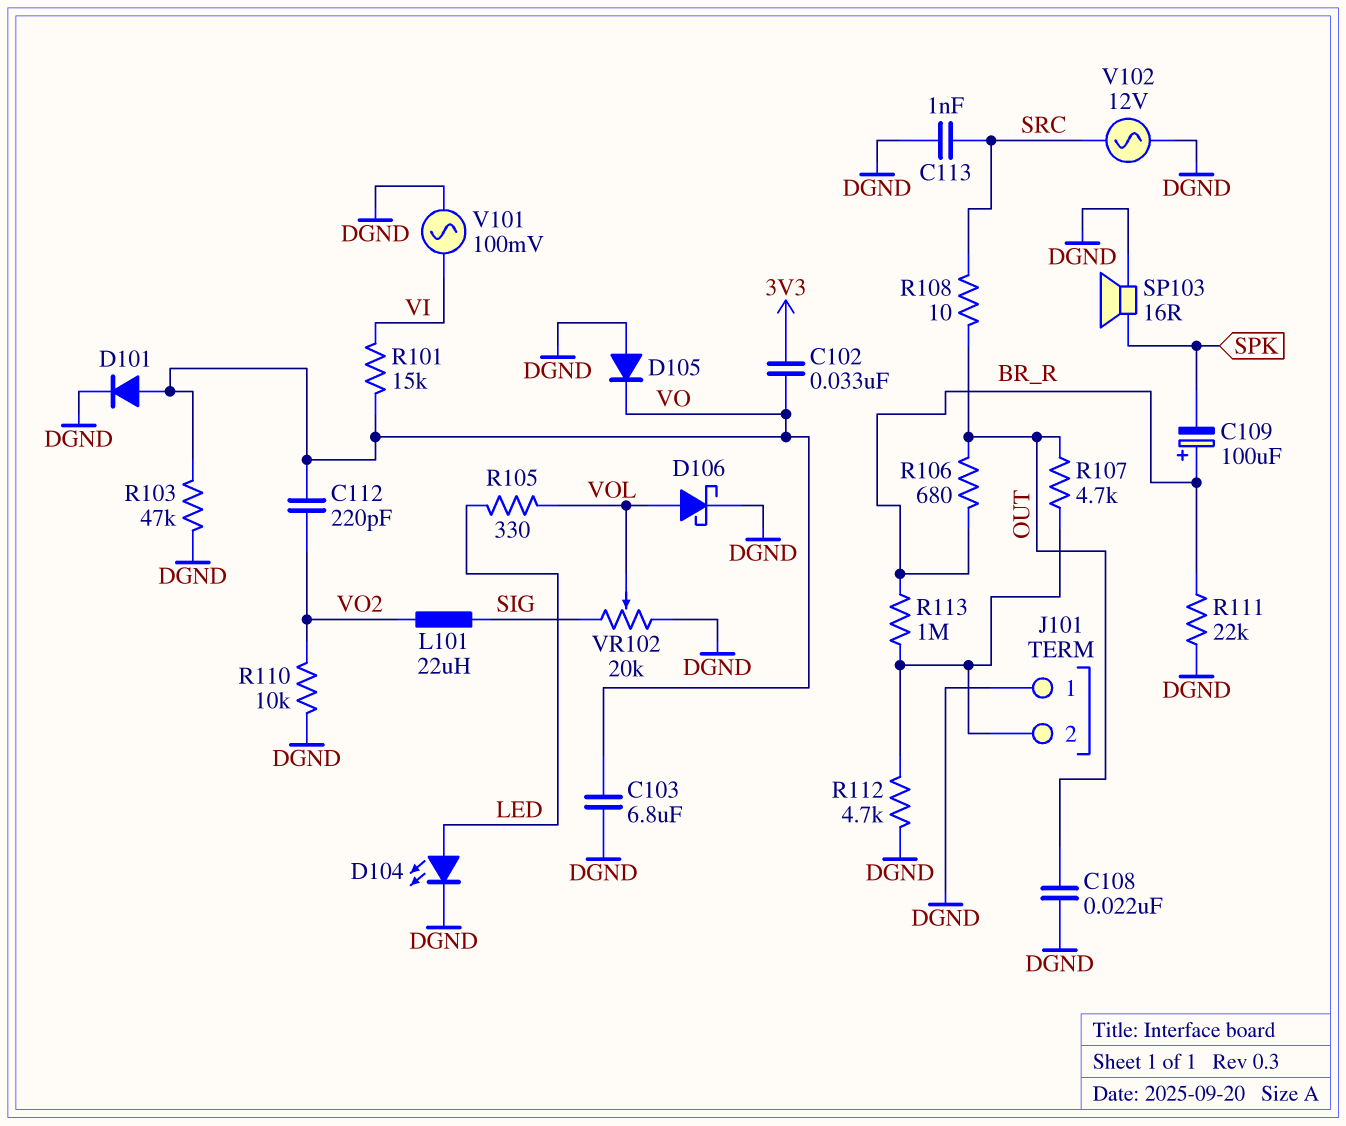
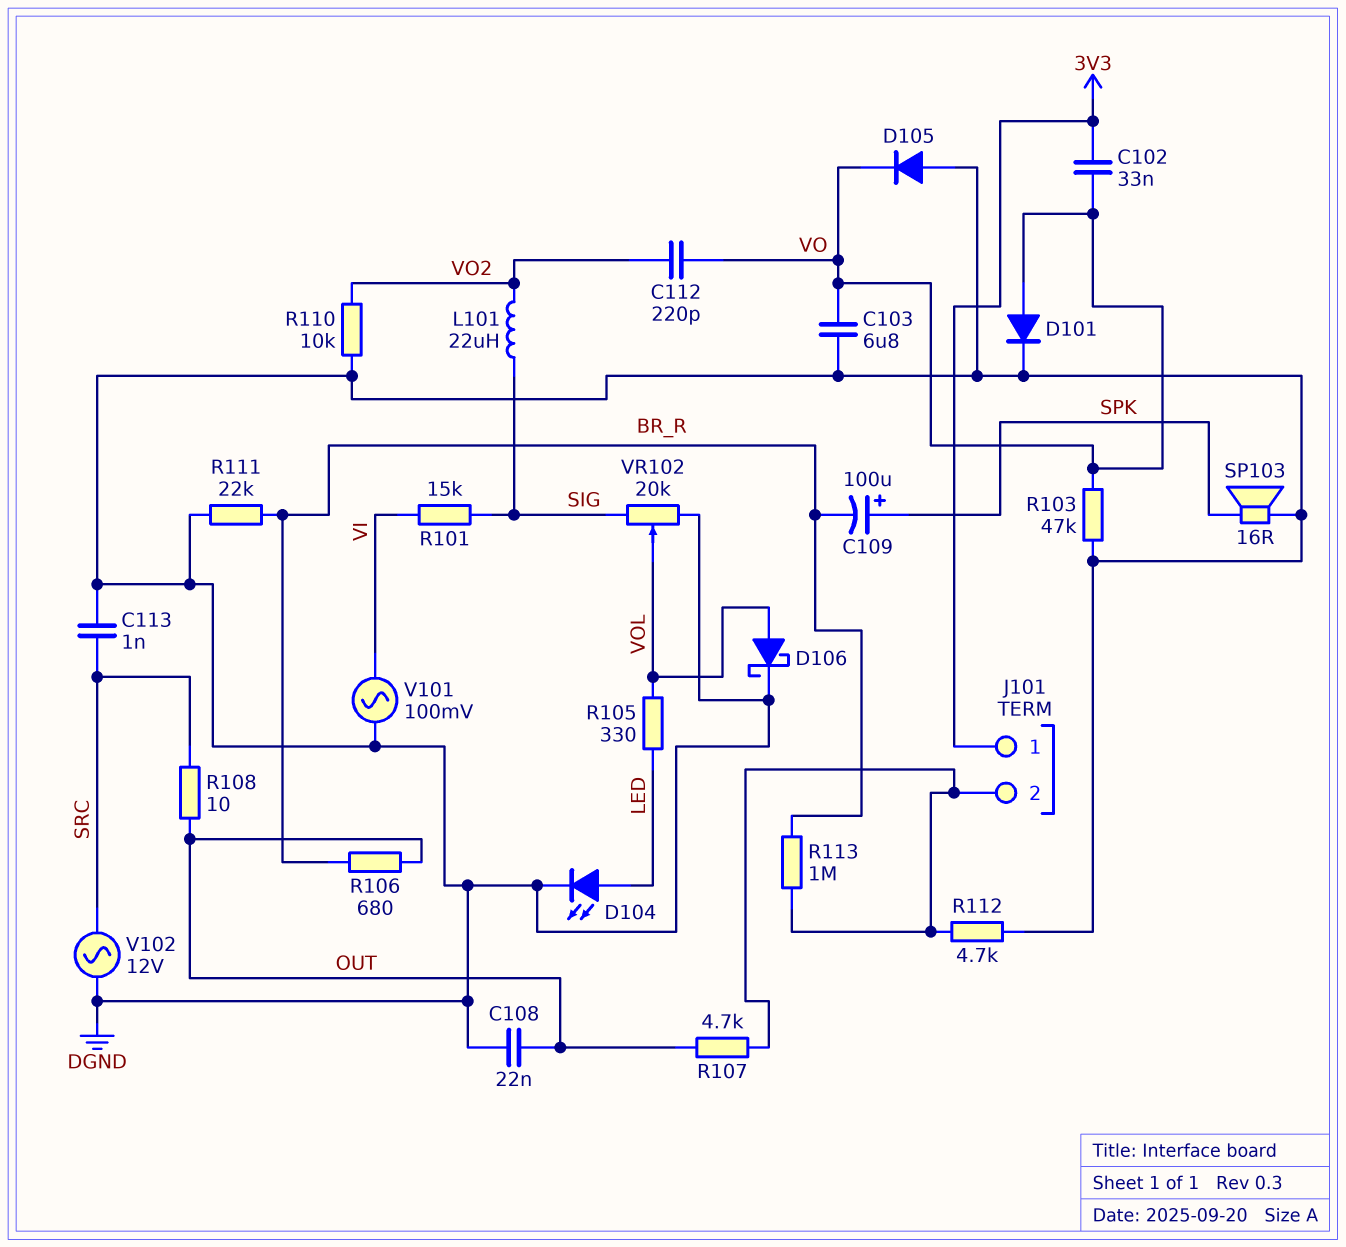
C109: 100uF (plus BR_R, minus SPK) -> 100uF (plus SPK, minus BR_R)
J101 pin 1: DGND -> 3V3
R101: 15k (VI, VO) -> 15k (SIG, VI)

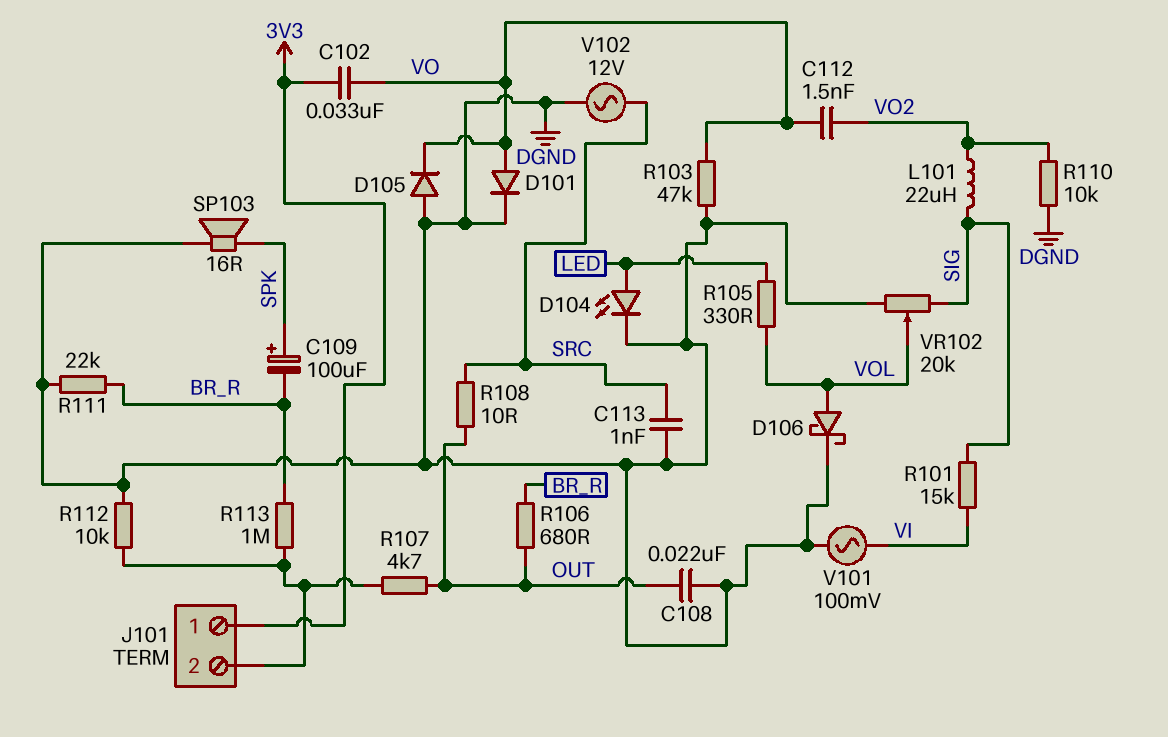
C103: 6.8uF (DGND, VO) -> none
C112: 220pF (VO, VO2) -> 1.5nF (VO, VO2)
R112: 4.7k (DGND, J101/2) -> 10k (DGND, J101/2)

